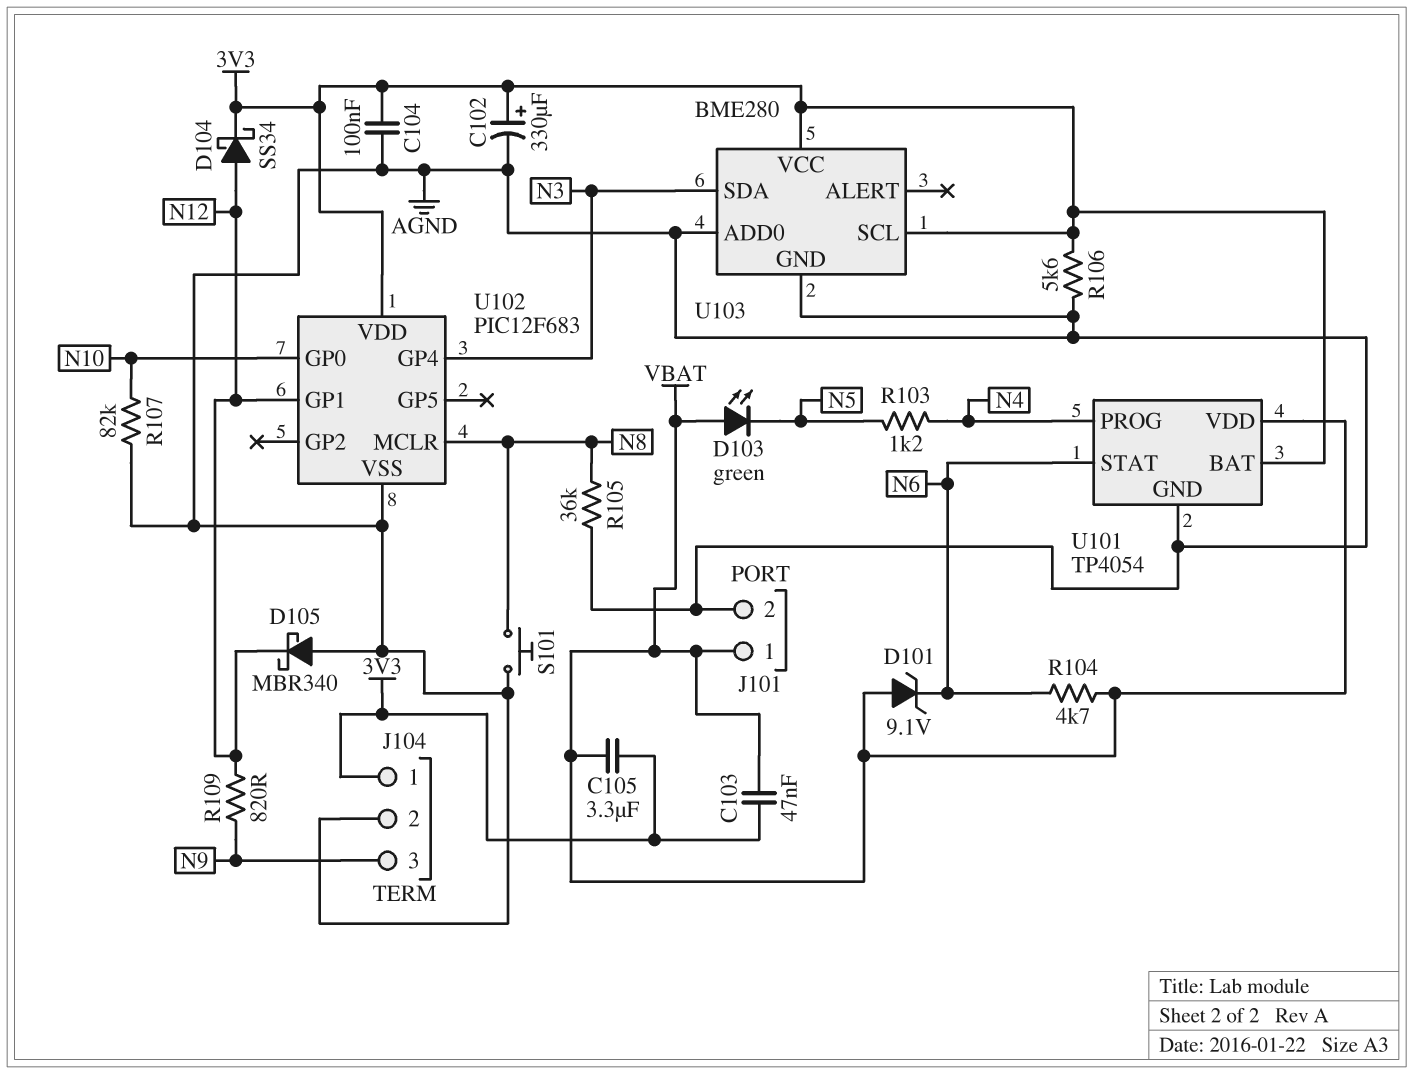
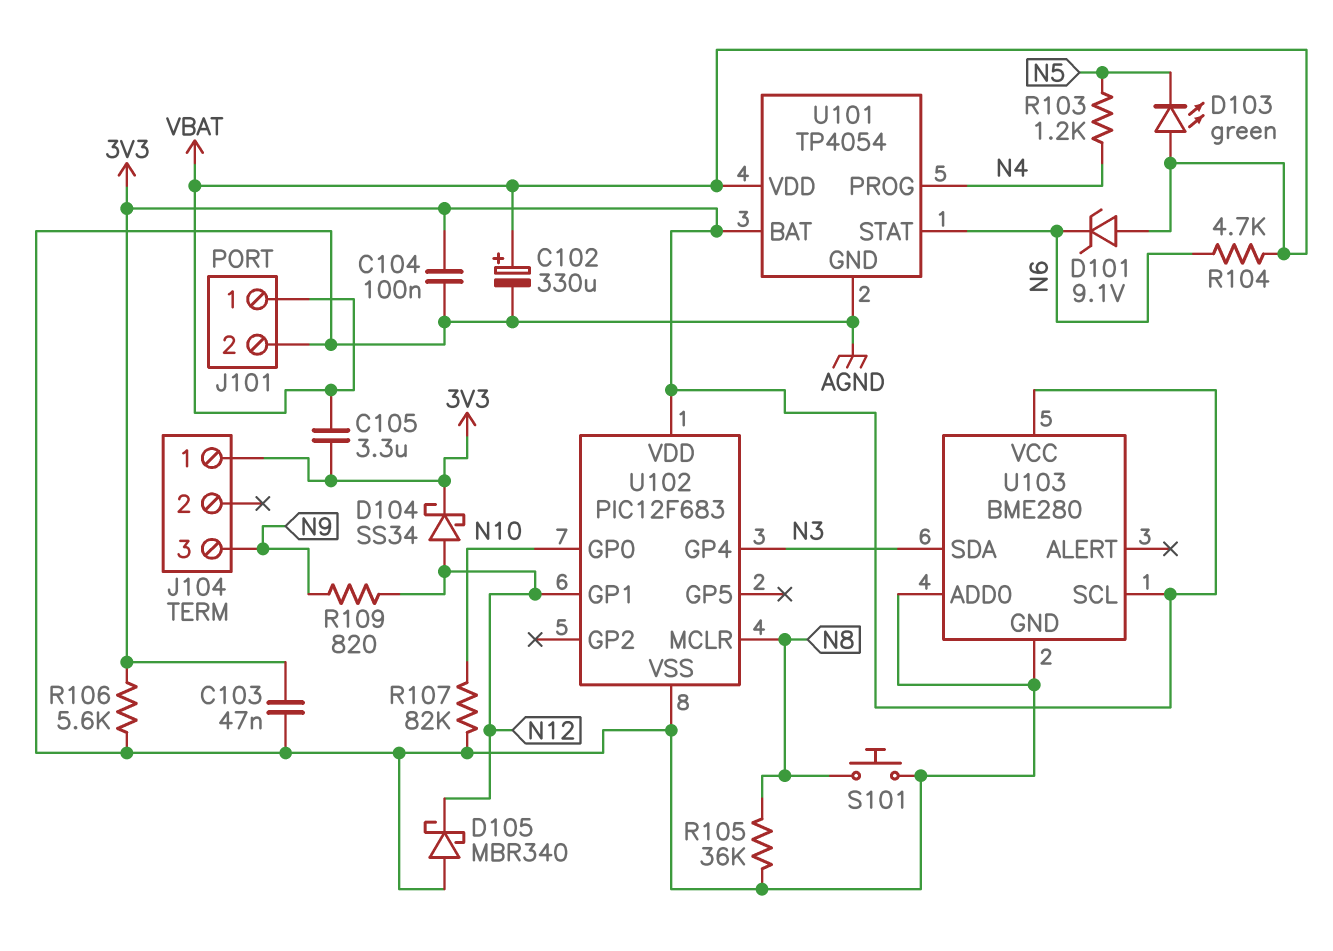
C102: 330uF (plus 3V3, minus AGND) -> 330uF (plus VBAT, minus AGND)
C103: 47nF (3V3, VBAT) -> 47nF (3V3, AGND)
J104 pin 2: AGND -> none

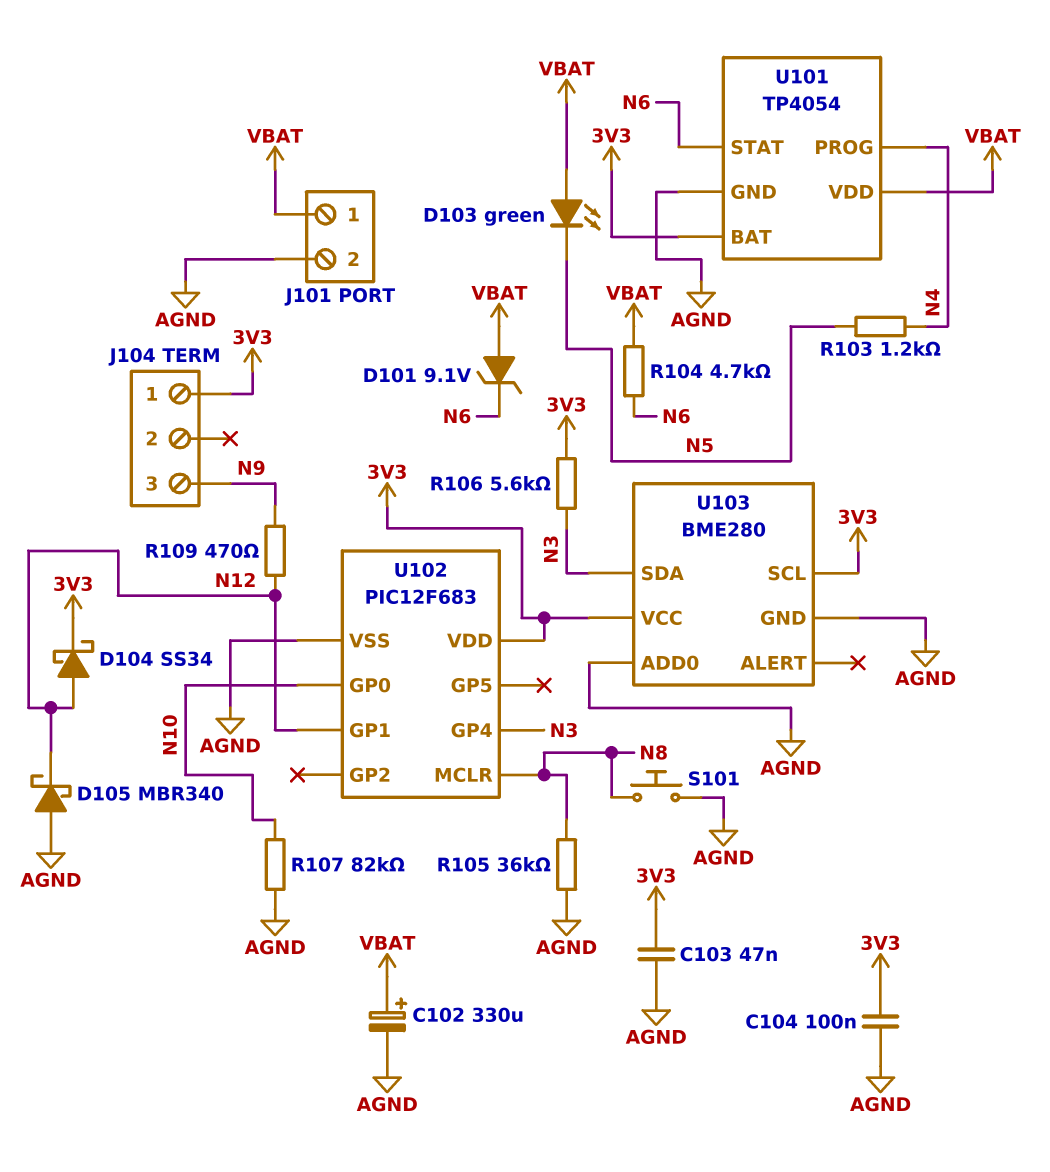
C105: 3.3uF (3V3, VBAT) -> none
R106: 5.6k (3V3, AGND) -> 5.6k (3V3, N3)
R109: 820 (N9, N12) -> 470 (N9, N12)

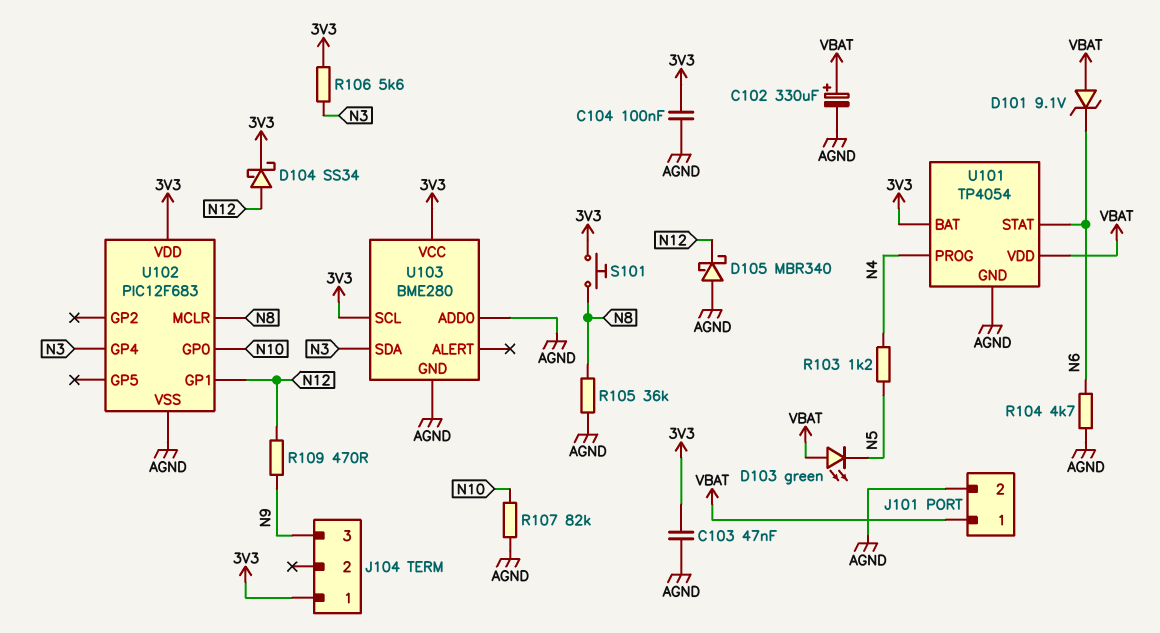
R104: 4.7k (N6, VBAT) -> 4.7k (AGND, N6)
S101: button (AGND, N8) -> button (3V3, N8)

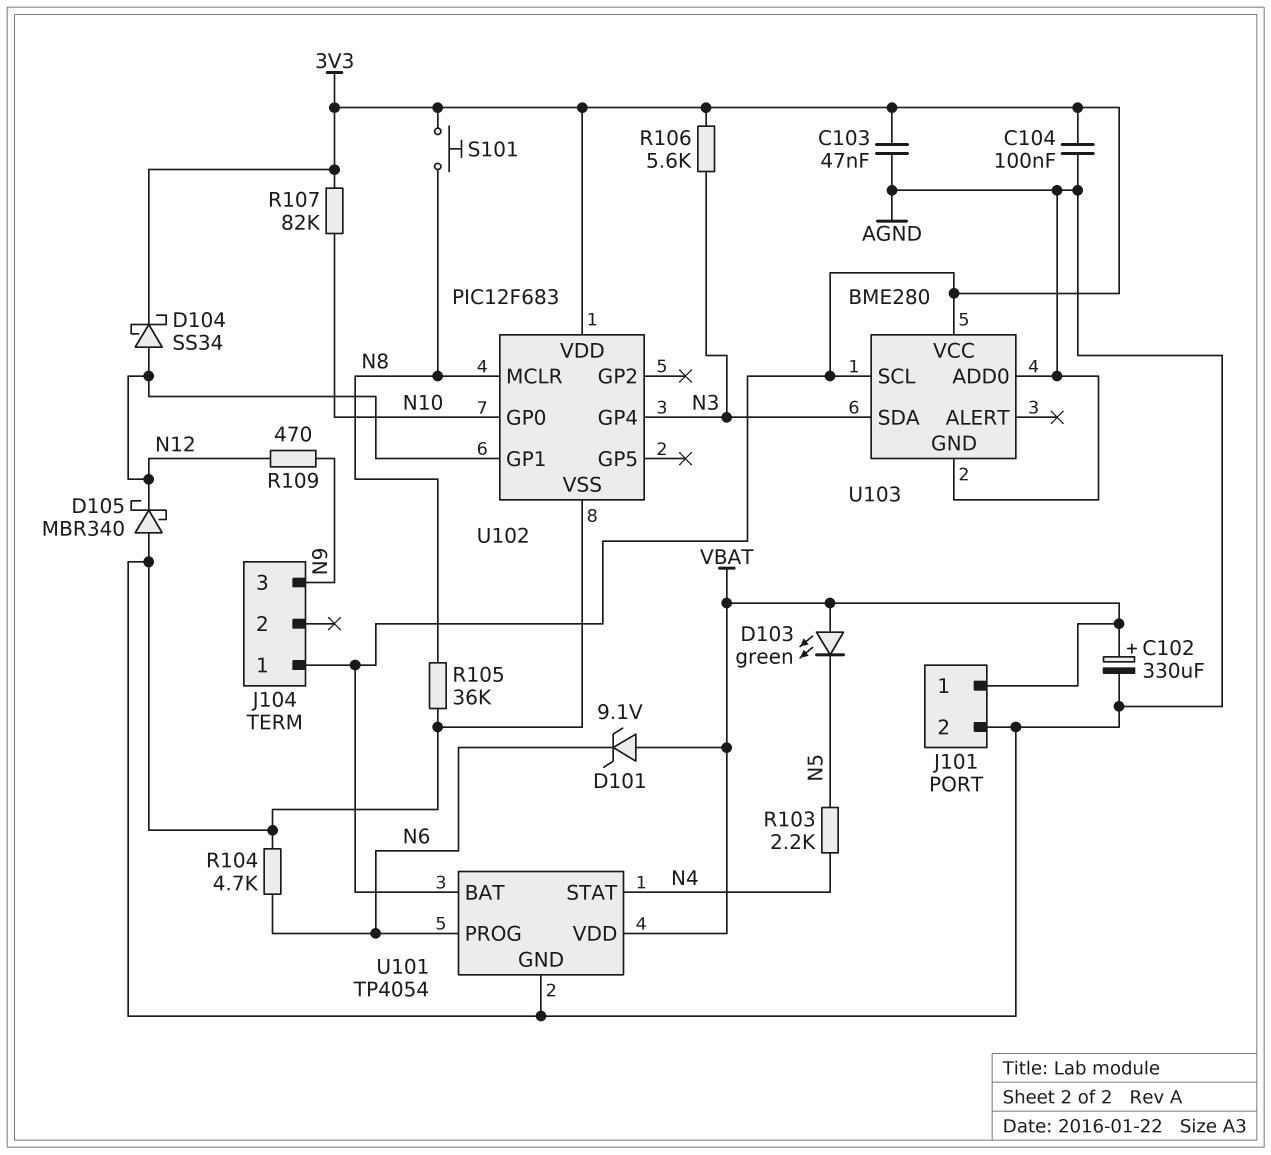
R103: 1.2k (N4, N5) -> 2.2k (N4, N5)
R107: 82k (AGND, N10) -> 82k (3V3, N10)
U101 pin PROG: N4 -> N6
U101 pin STAT: N6 -> N4

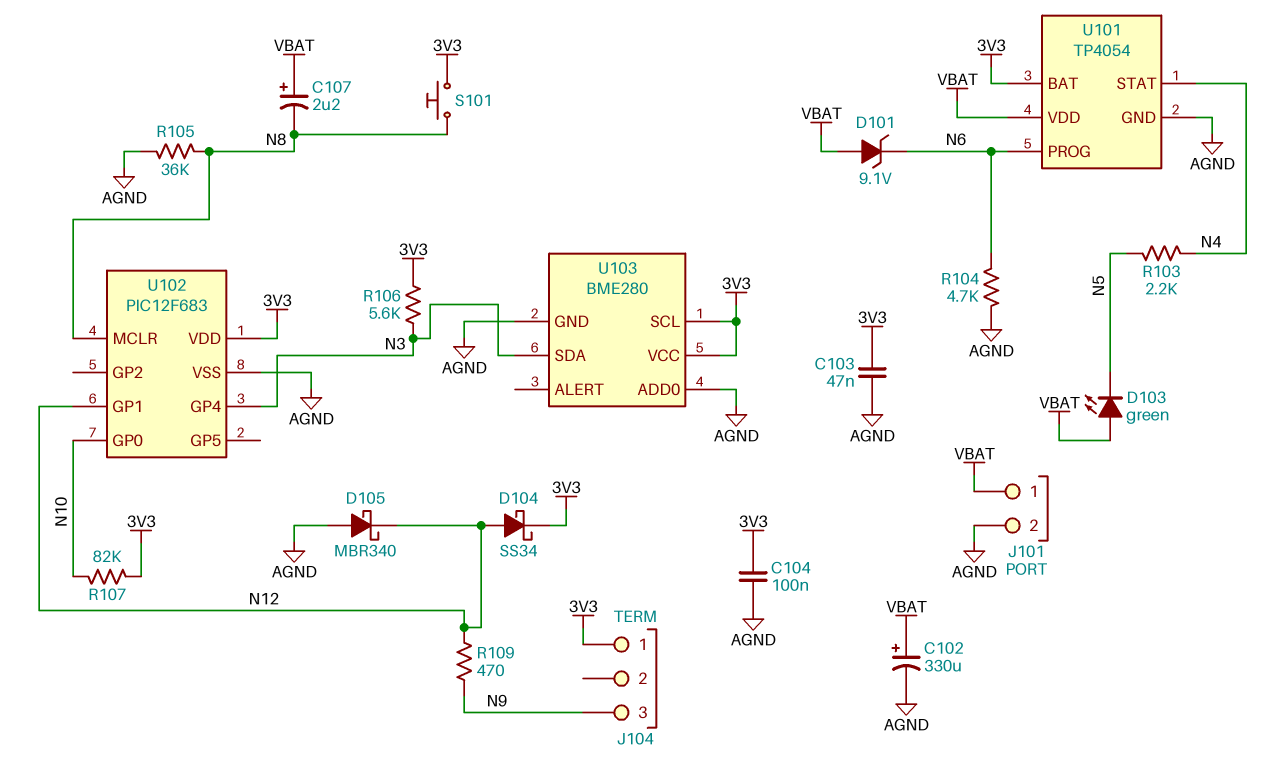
C107: none -> 2.2uF (plus VBAT, minus N8)

